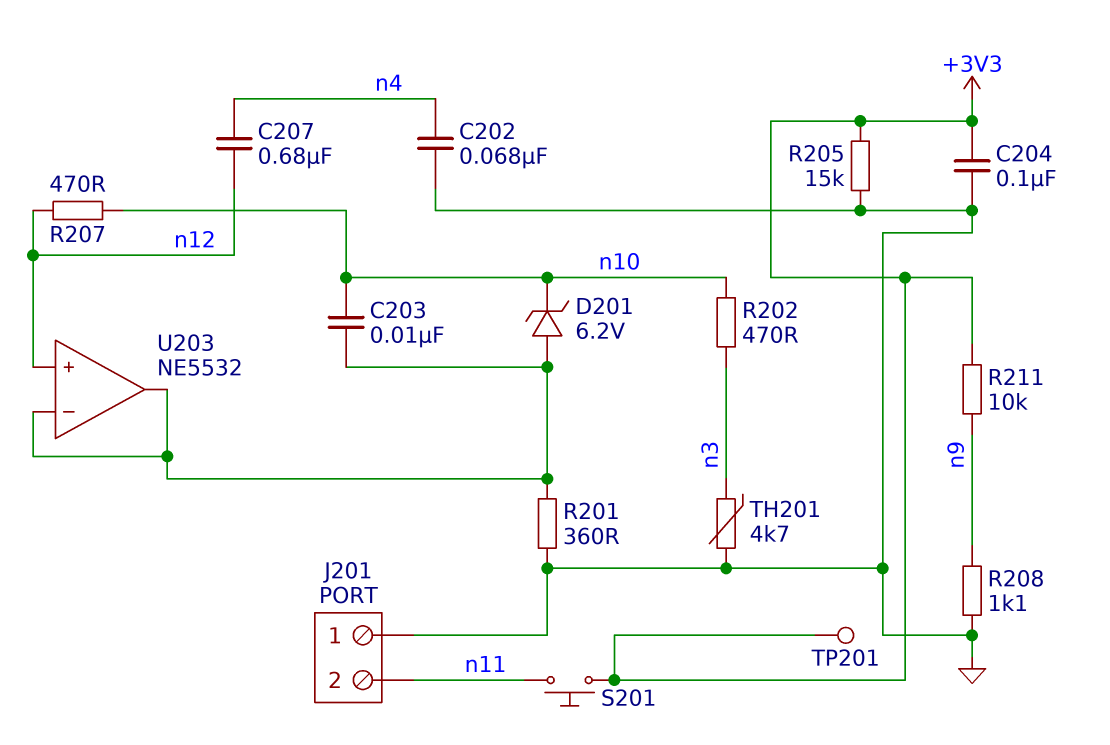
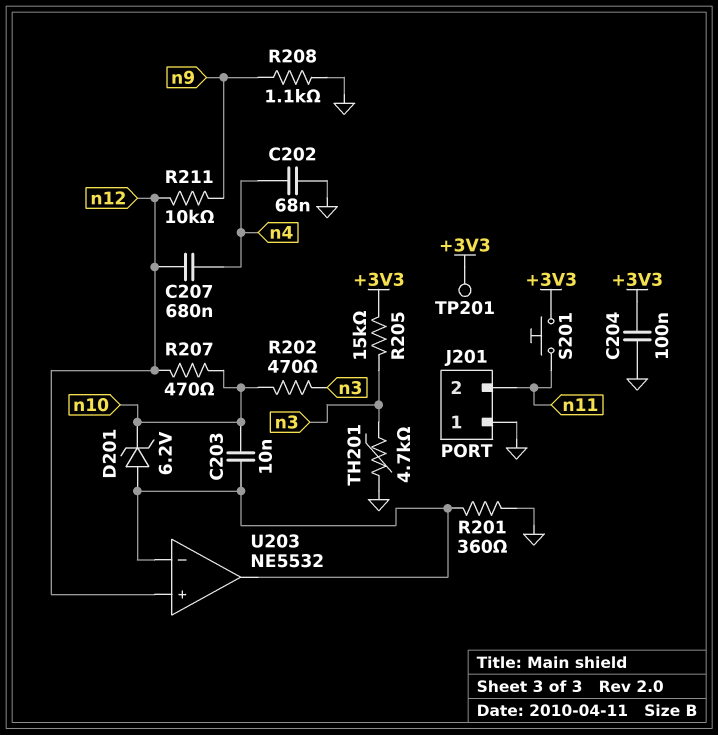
R205: 15k (+3V3, GND) -> 15k (+3V3, n3)
R211: 10k (+3V3, n9) -> 10k (n9, n12)

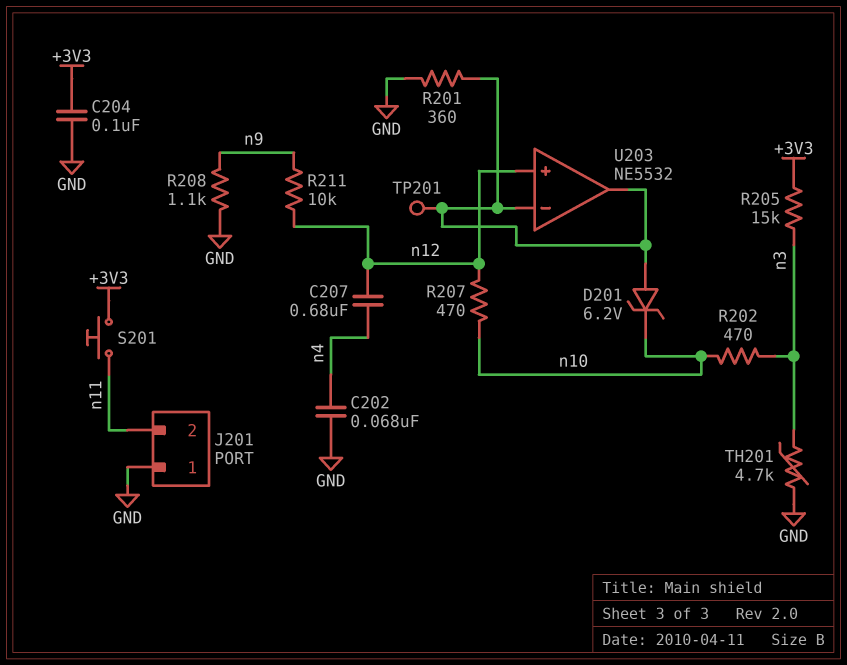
C203: 10nF (U203/in-, n10) -> none
TP201: test point (+3V3) -> test point (U203/in-)

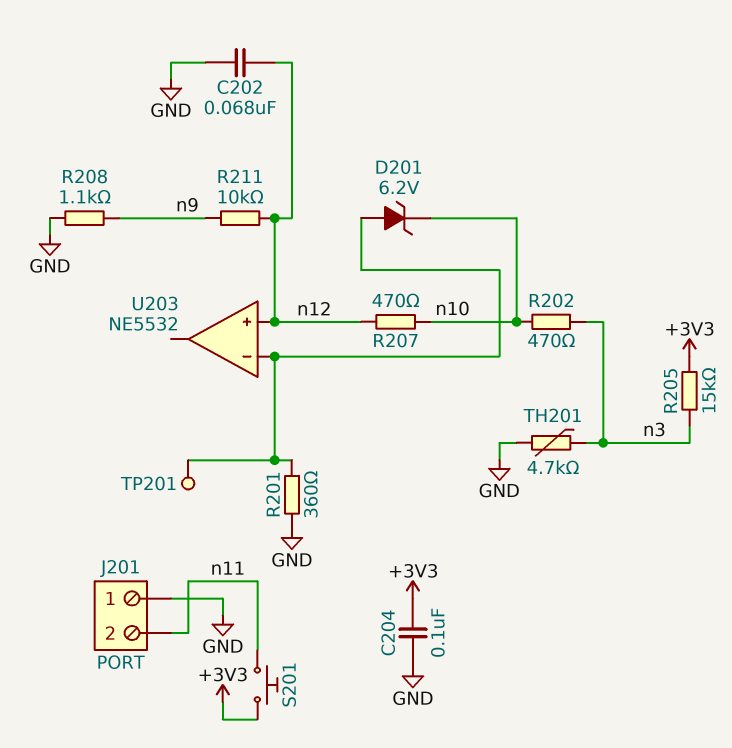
C202: 68nF (GND, n4) -> 68nF (GND, n12)
C207: 680nF (n4, n12) -> none
U203 pin out: U203/in- -> none

